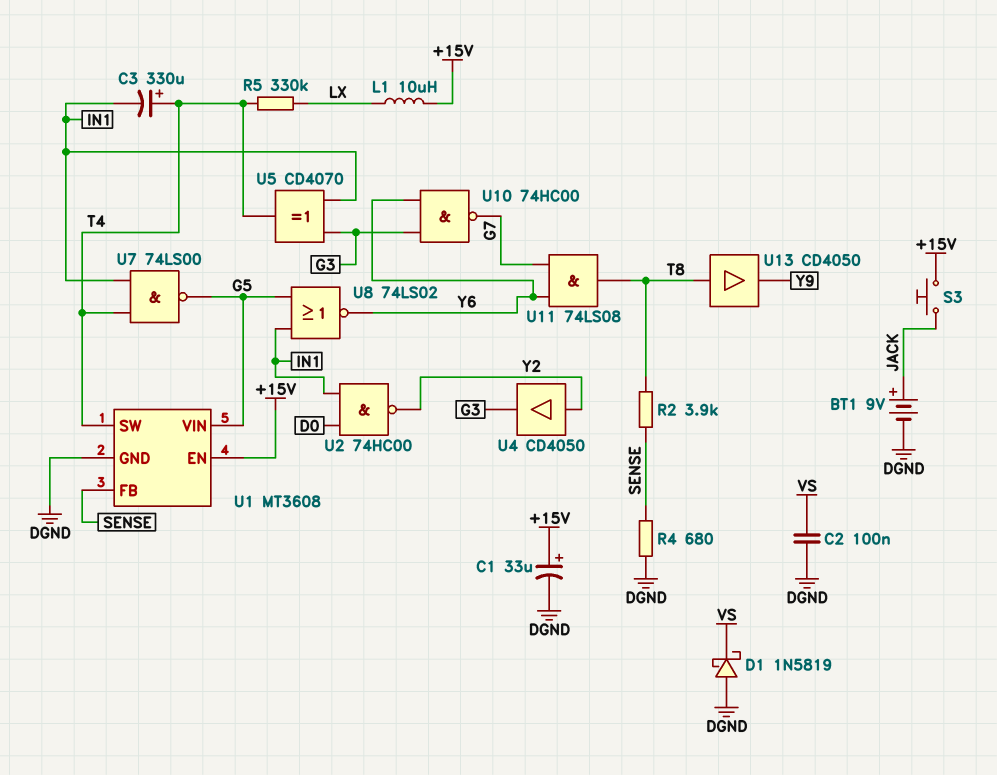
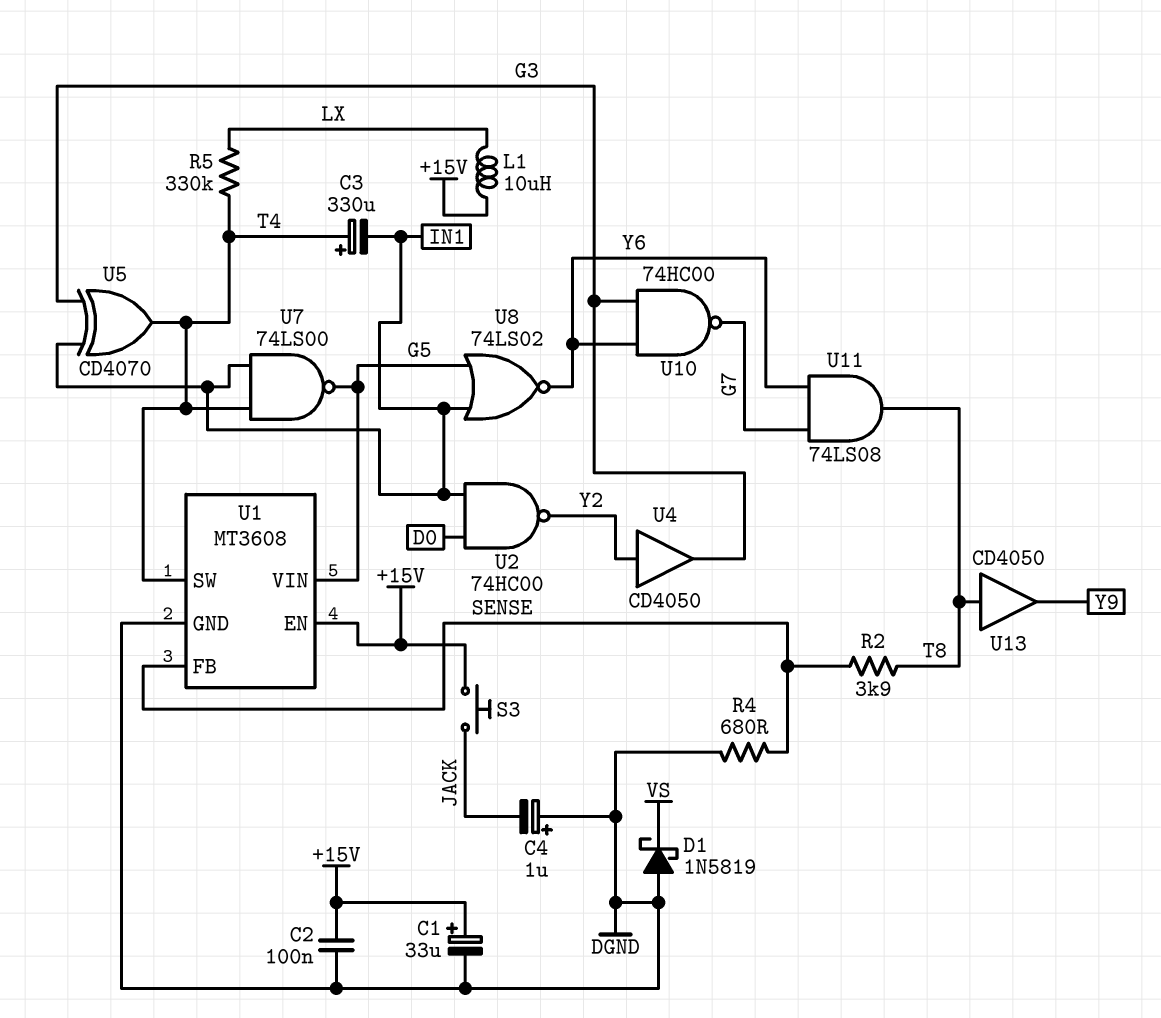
BT1: 9V (plus JACK, minus DGND) -> none
C2: 100nF (DGND, VS) -> 100nF (+15V, DGND)
C4: none -> 1uF (plus DGND, minus JACK)

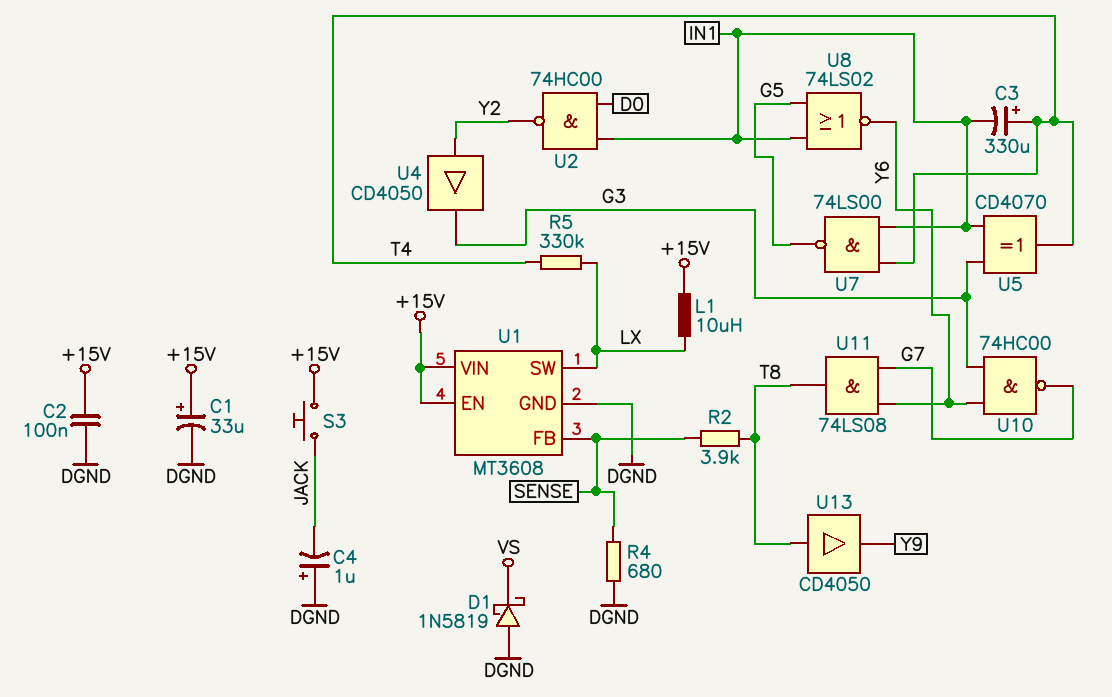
U1 pin SW: T4 -> LX
U1 pin VIN: G5 -> +15V

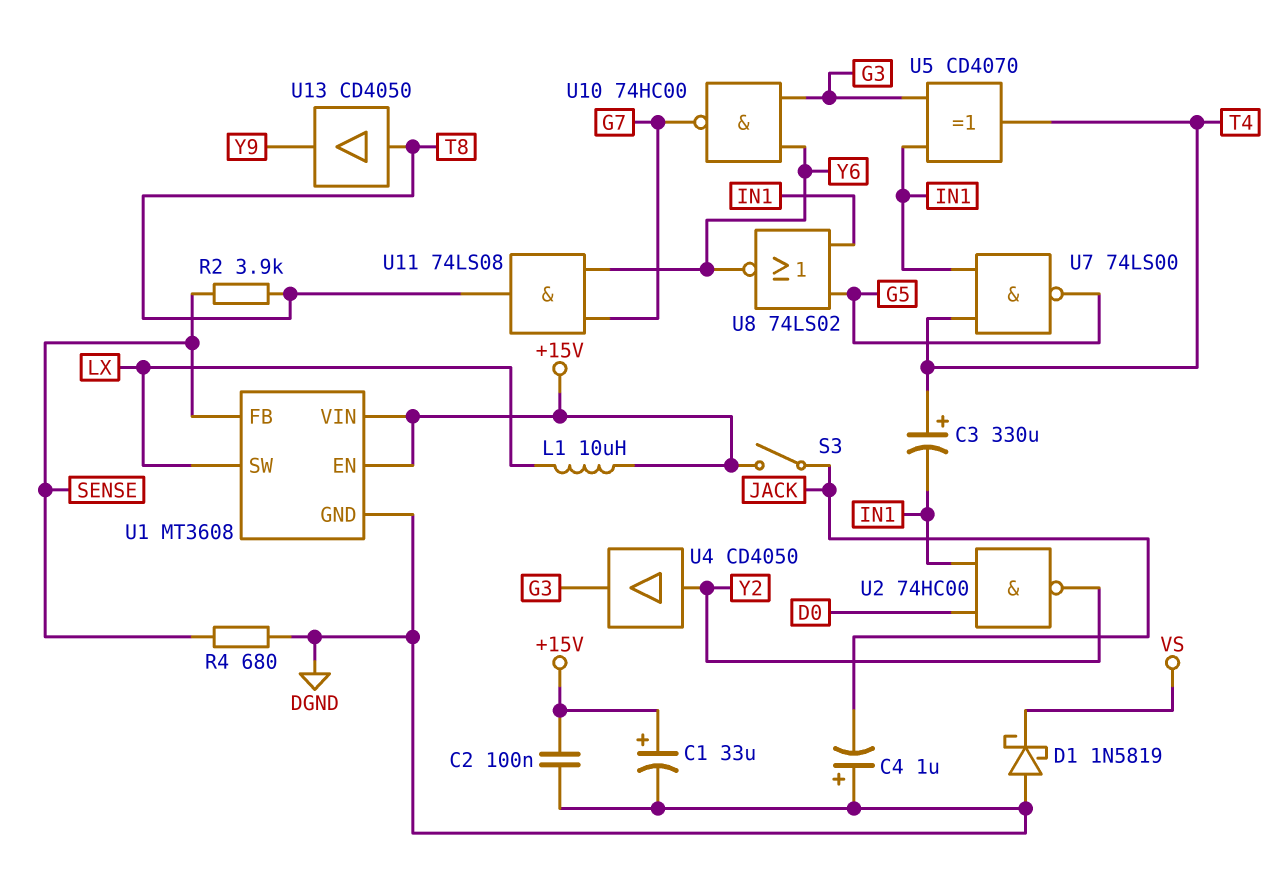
R5: 330k (LX, T4) -> none
S3: button (+15V, JACK) -> switch (+15V, JACK)

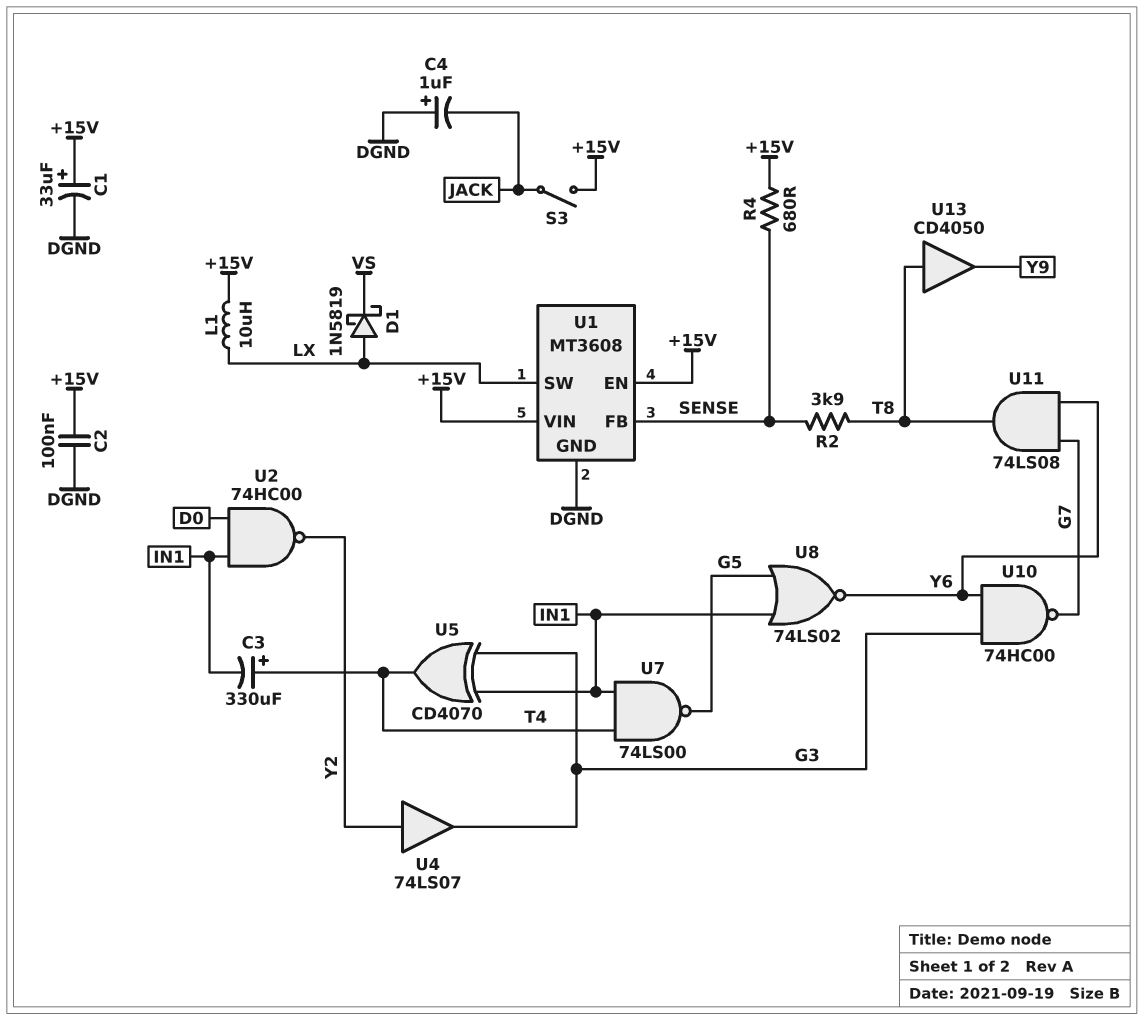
D1: schottky 1N5819 (A DGND, K VS) -> schottky 1N5819 (A LX, K VS)
R4: 680 (DGND, SENSE) -> 680 (+15V, SENSE)
U4: buffer CD4050 (in Y2, out G3) -> buffer 74LS07 (in Y2, out G3)

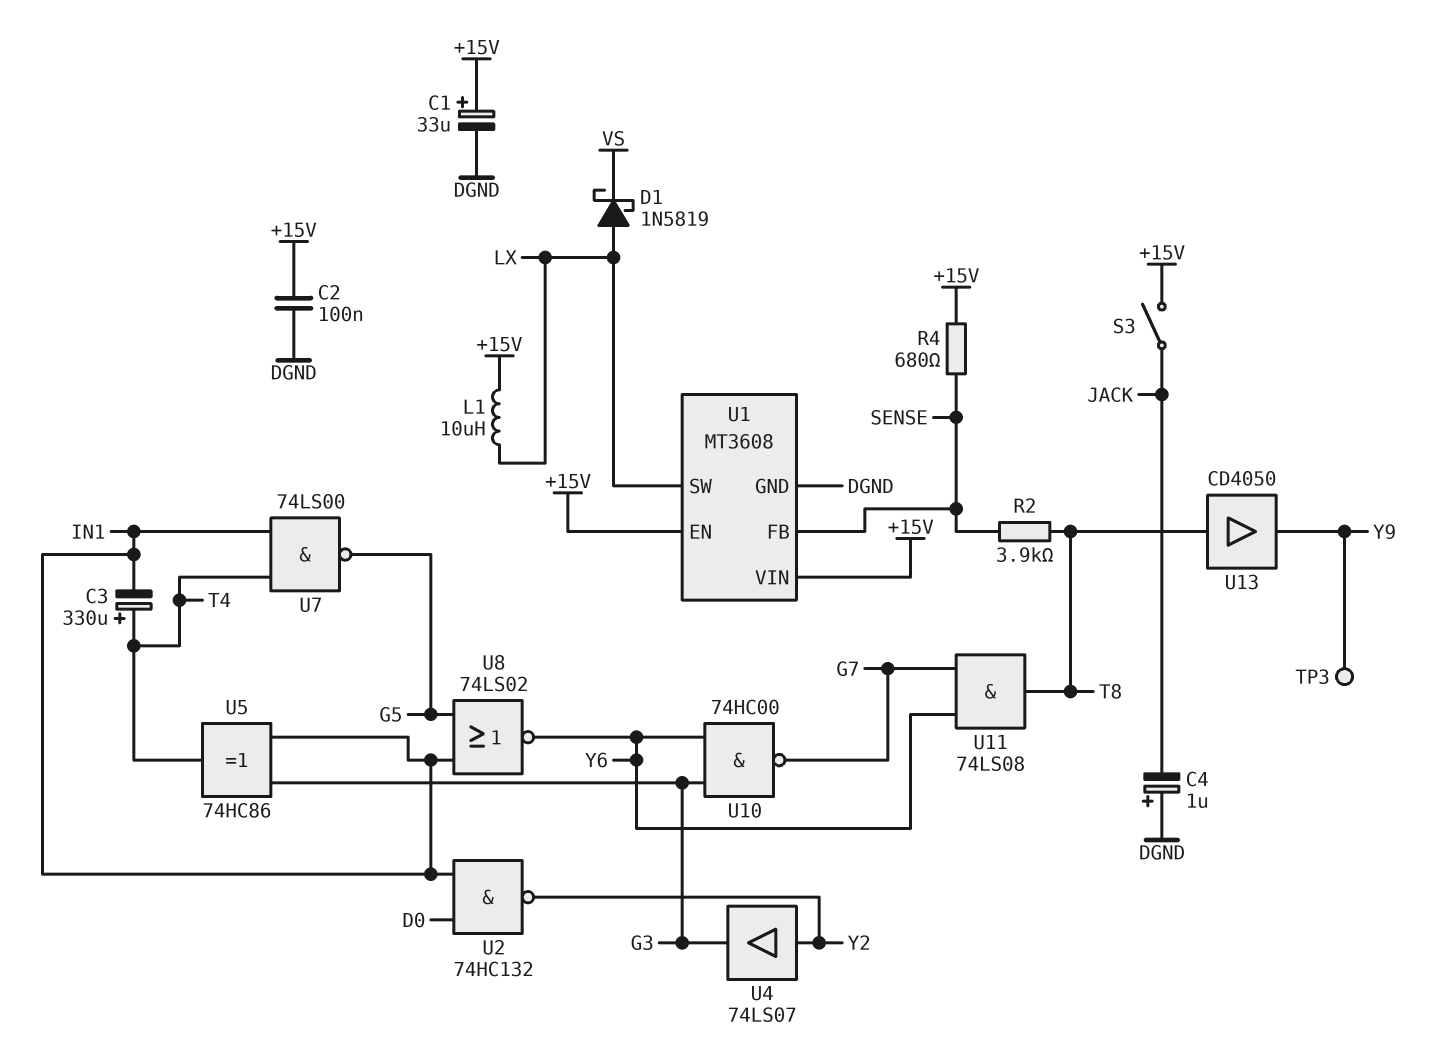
TP3: none -> test point (Y9)
U2: NAND 74HC00 (in D0, in IN1, out Y2) -> NAND 74HC132 (in D0, in IN1, out Y2)
U5: XOR CD4070 (in G3, in IN1, out T4) -> XOR 74HC86 (in G3, in IN1, out T4)

